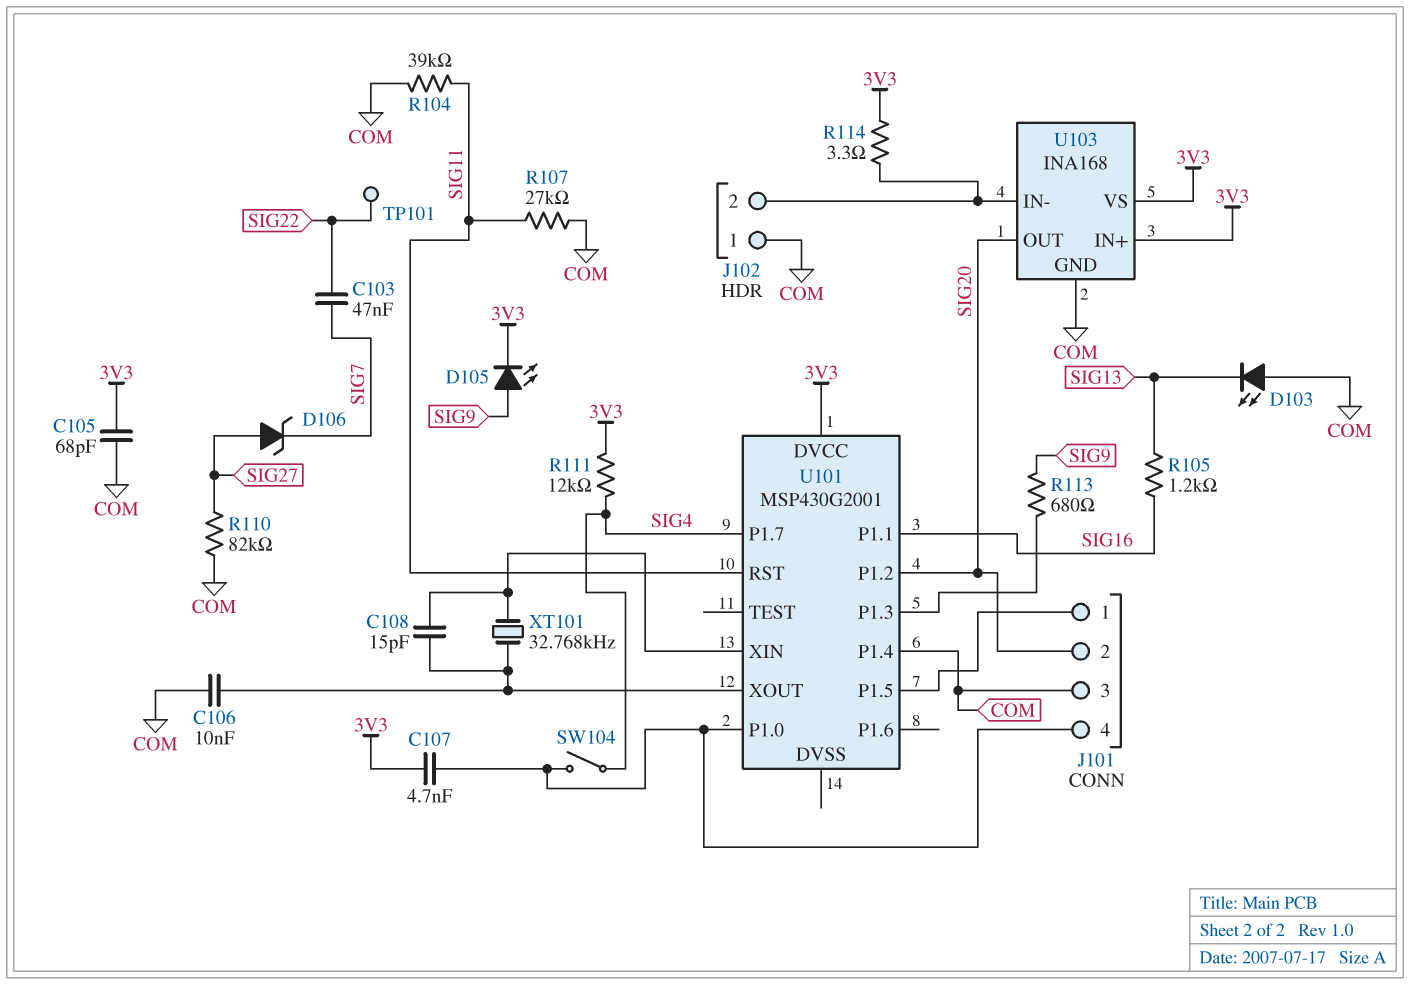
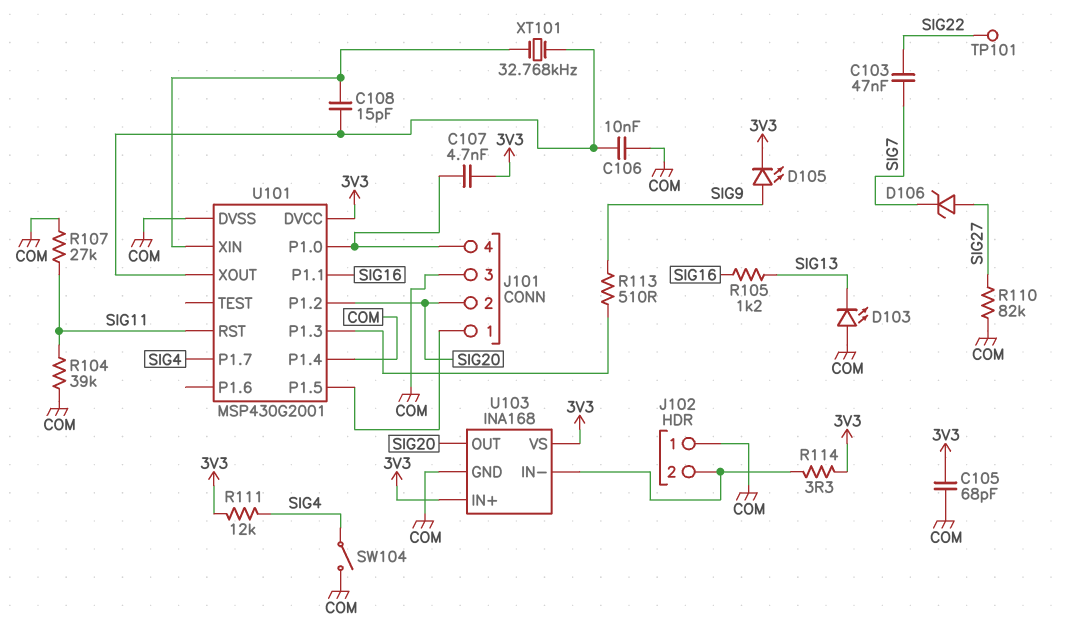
R113: 680 (SIG9, U101/P1.3) -> 510 (SIG9, U101/P1.3)
SW104: switch (J101/4, SIG4) -> switch (COM, SIG4)
U101 pin DVSS: none -> COM

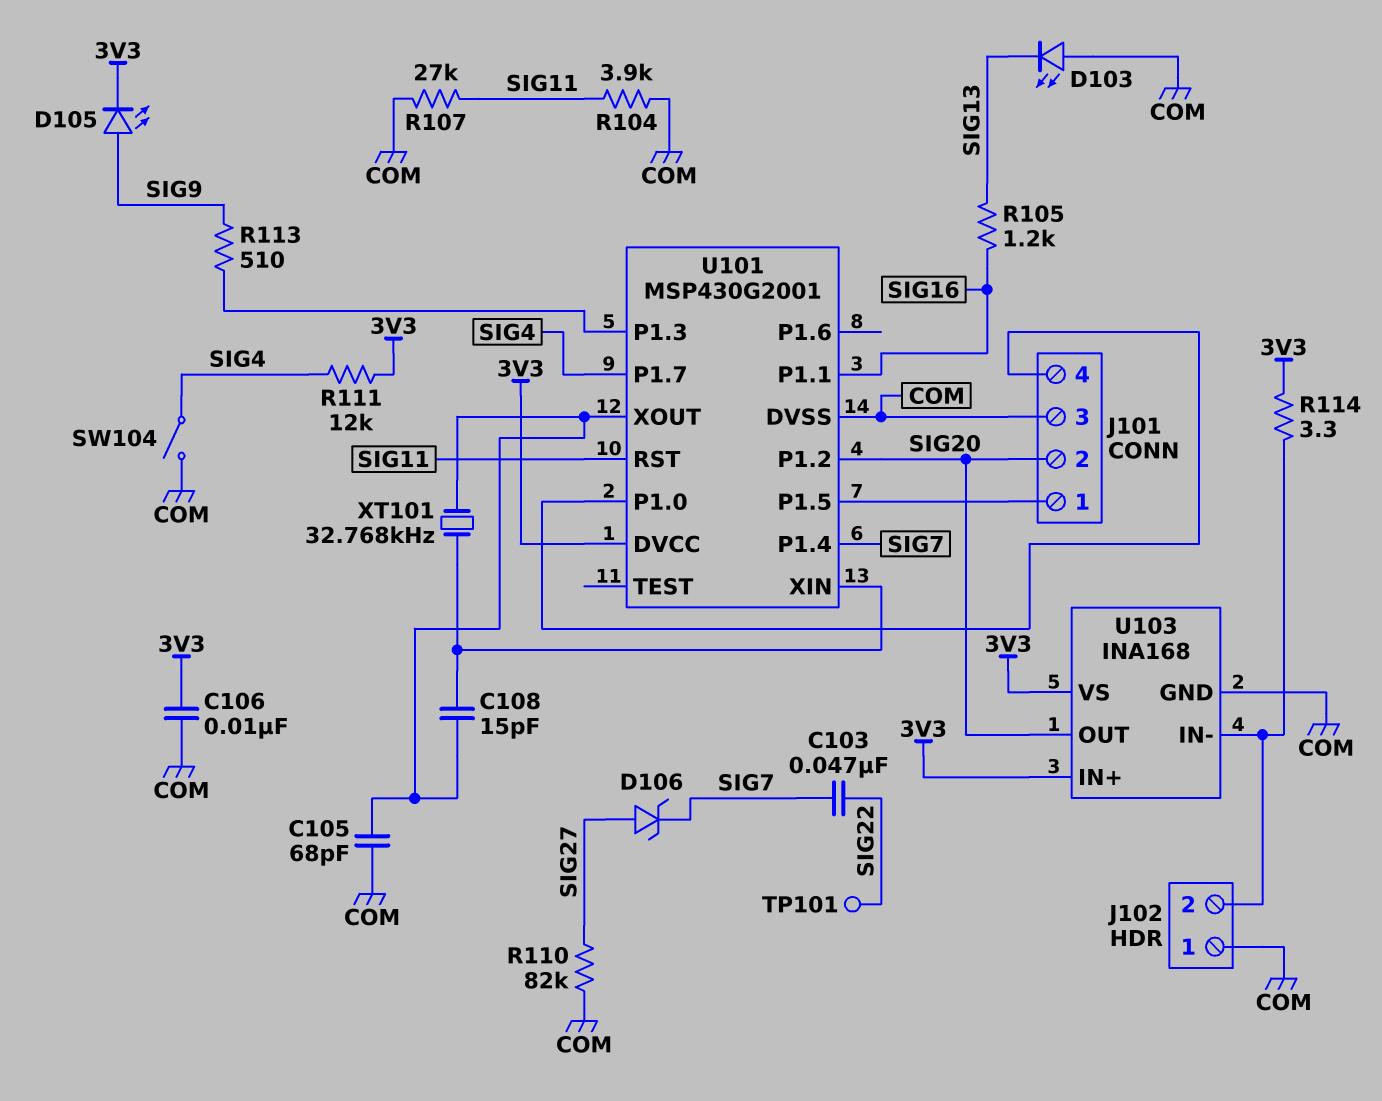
C105: 68pF (3V3, COM) -> 68pF (COM, U101/XOUT)
C106: 10nF (COM, U101/XOUT) -> 10nF (3V3, COM)
C107: 4.7nF (3V3, J101/4) -> none
R104: 39k (COM, SIG11) -> 3.9k (COM, SIG11)
U101 pin P1.4: COM -> SIG7

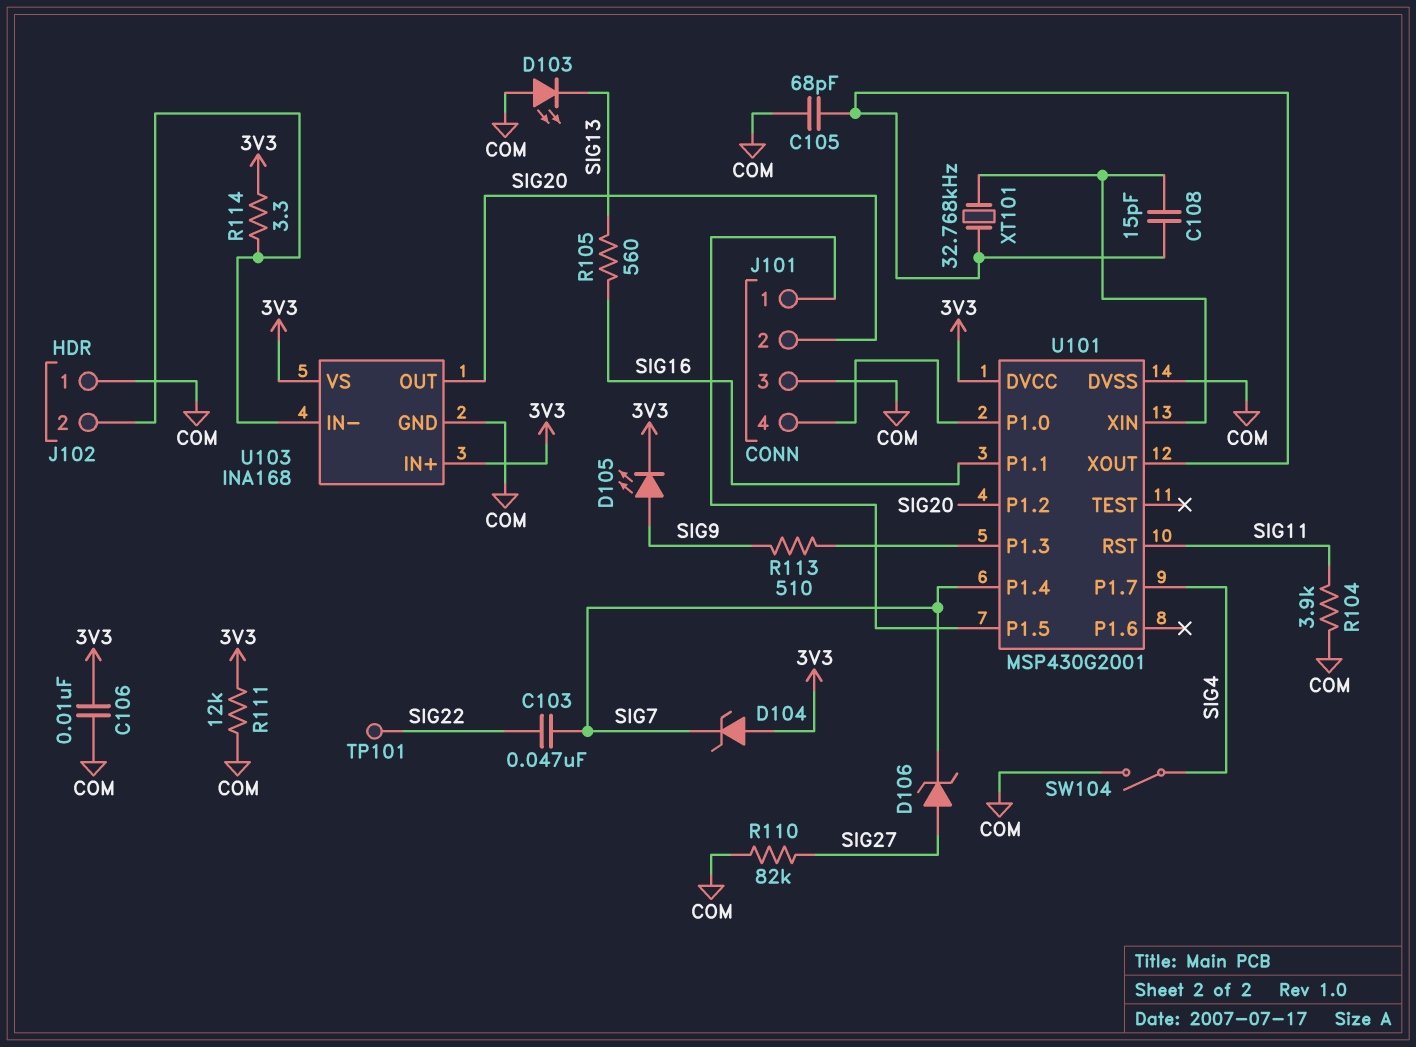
D104: none -> zener (A 3V3, K SIG7)
R105: 1.2k (SIG13, SIG16) -> 560 (SIG13, SIG16)
R107: 27k (COM, SIG11) -> none
R111: 12k (3V3, SIG4) -> 12k (3V3, COM)

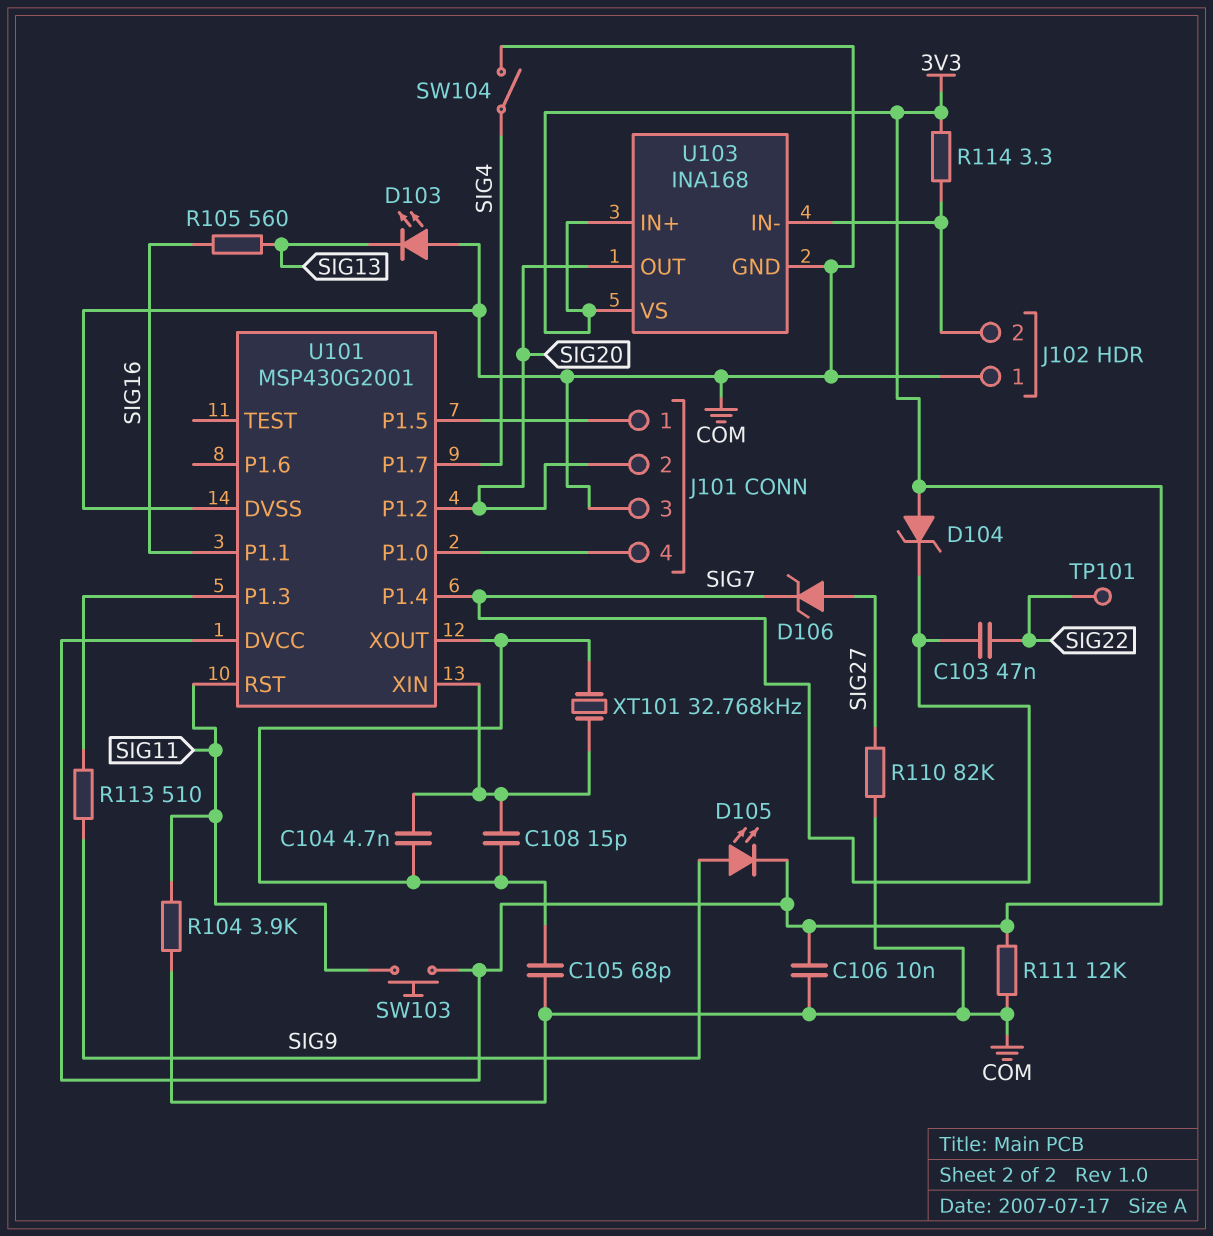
C104: none -> 4.7nF (U101/XIN, U101/XOUT)
SW103: none -> button (3V3, SIG11)

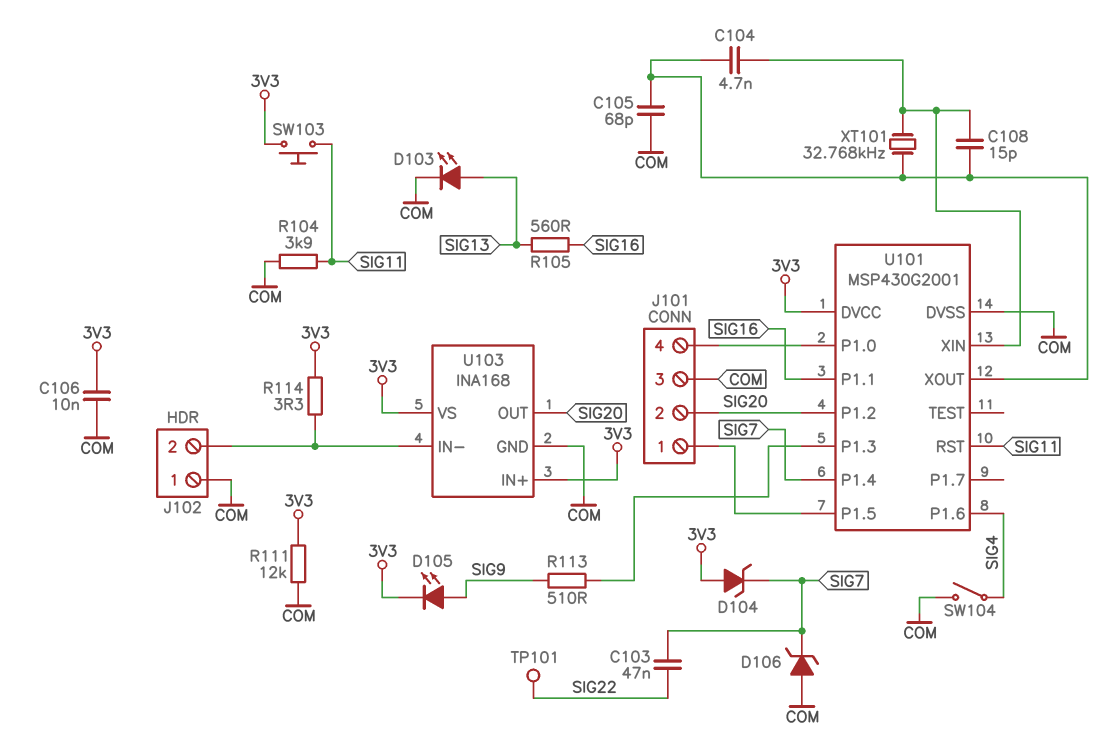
D103: LED (A COM, K SIG13) -> LED (A SIG13, K COM)
D106: zener (A SIG27, K SIG7) -> zener (A COM, K SIG7)
R110: 82k (COM, SIG27) -> none
U101 pin P1.6: none -> SIG4
U101 pin P1.7: SIG4 -> none

